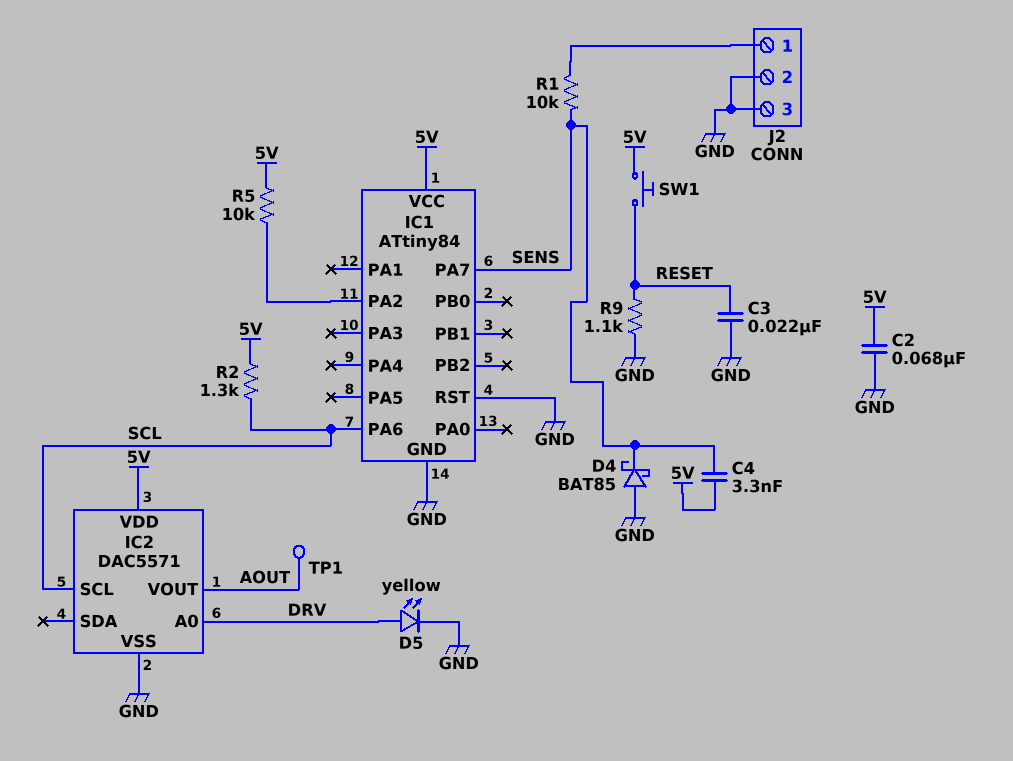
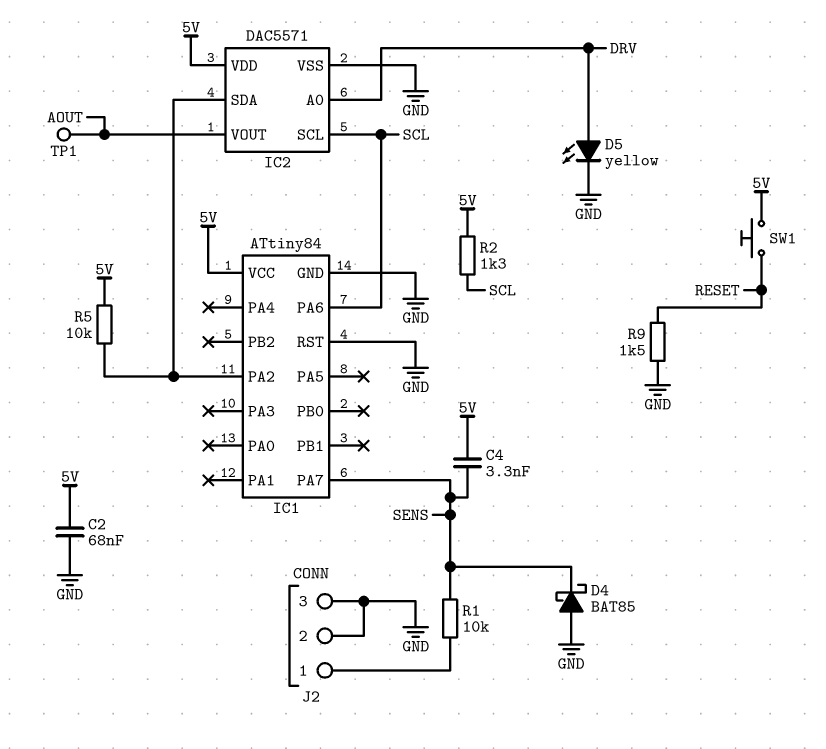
C3: 22nF (GND, RESET) -> none
IC2 pin SDA: none -> IC1/PA2
R9: 1.1k (GND, RESET) -> 1.5k (GND, RESET)

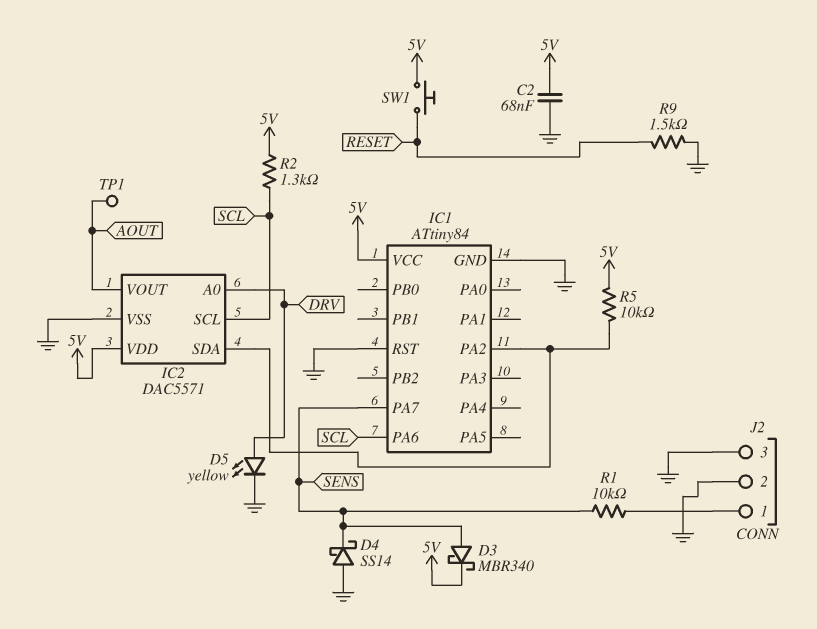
C4: 3.3nF (5V, SENS) -> none
D3: none -> schottky MBR340 (A SENS, K 5V)
D4: schottky BAT85 (A GND, K SENS) -> schottky SS14 (A GND, K SENS)

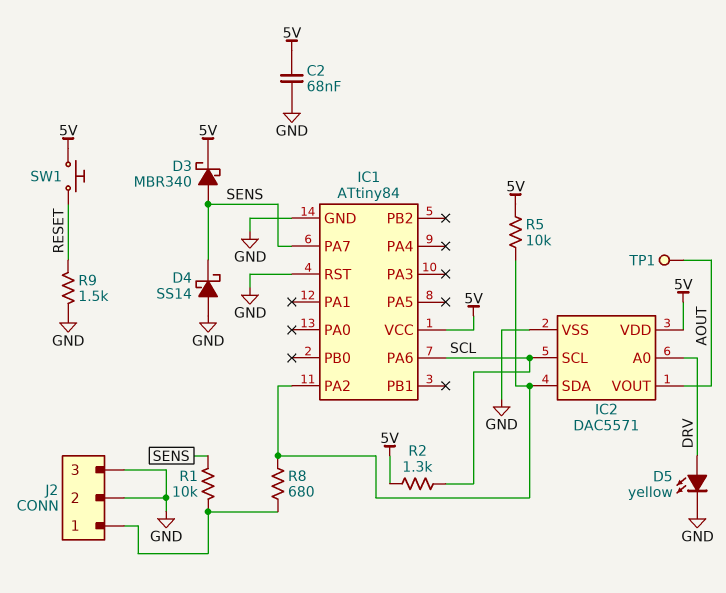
R8: none -> 680 (IC1/PA2, J2/1)

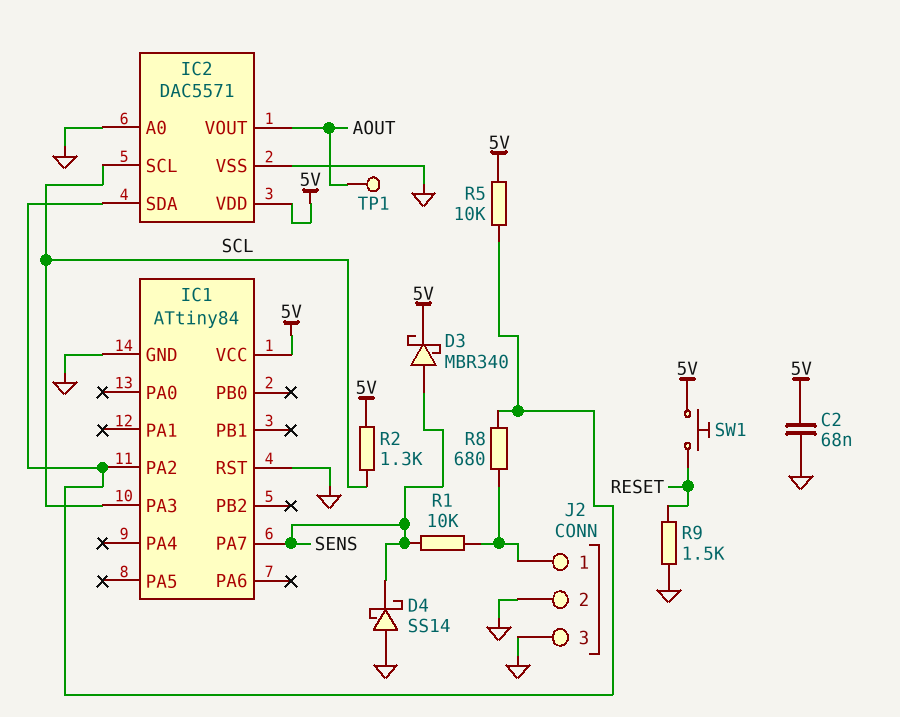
D5: LED yellow (A DRV, K GND) -> none
IC1 pin PA3: none -> SCL
IC1 pin PA6: SCL -> none
IC2 pin A0: DRV -> GND

